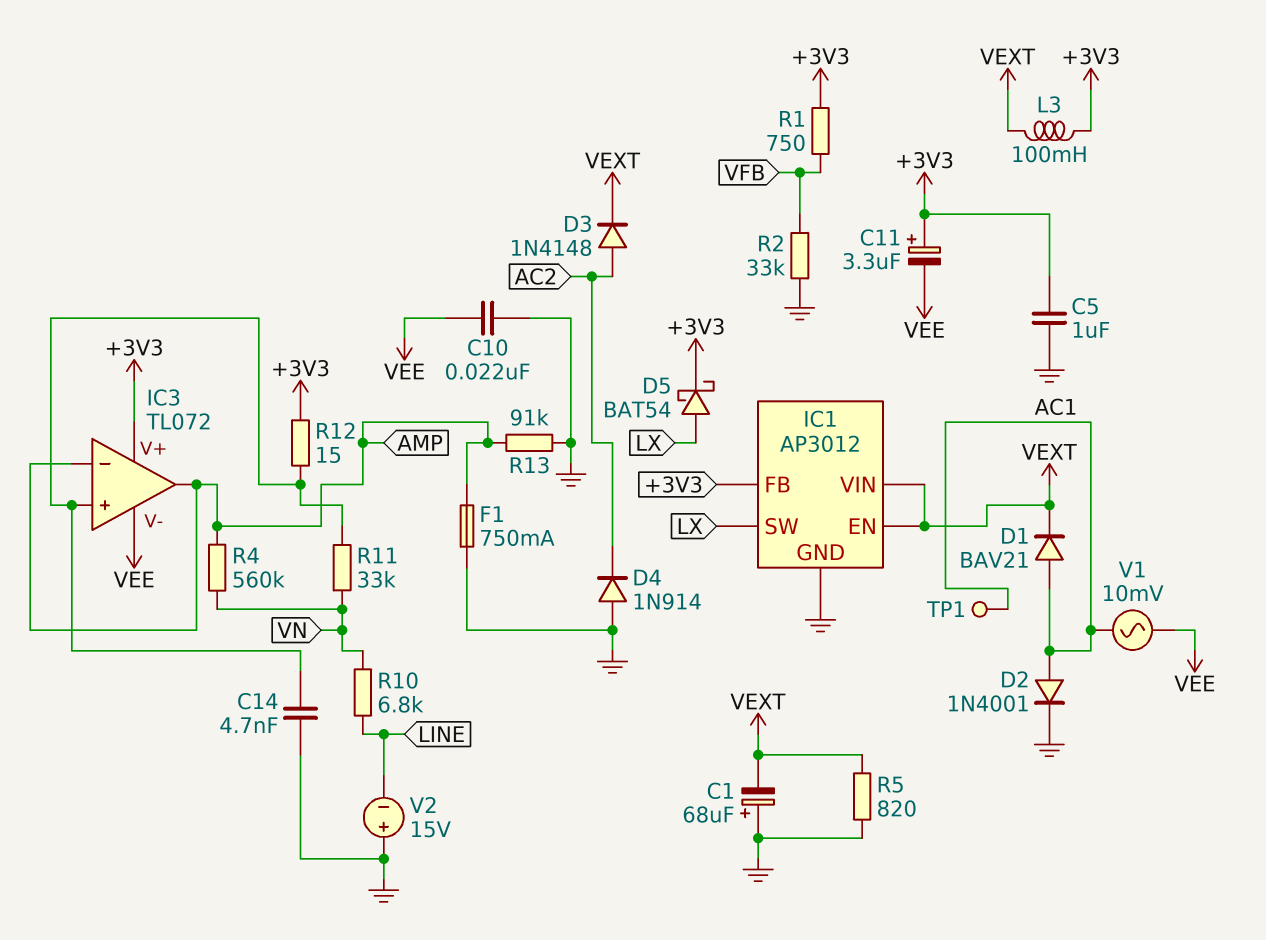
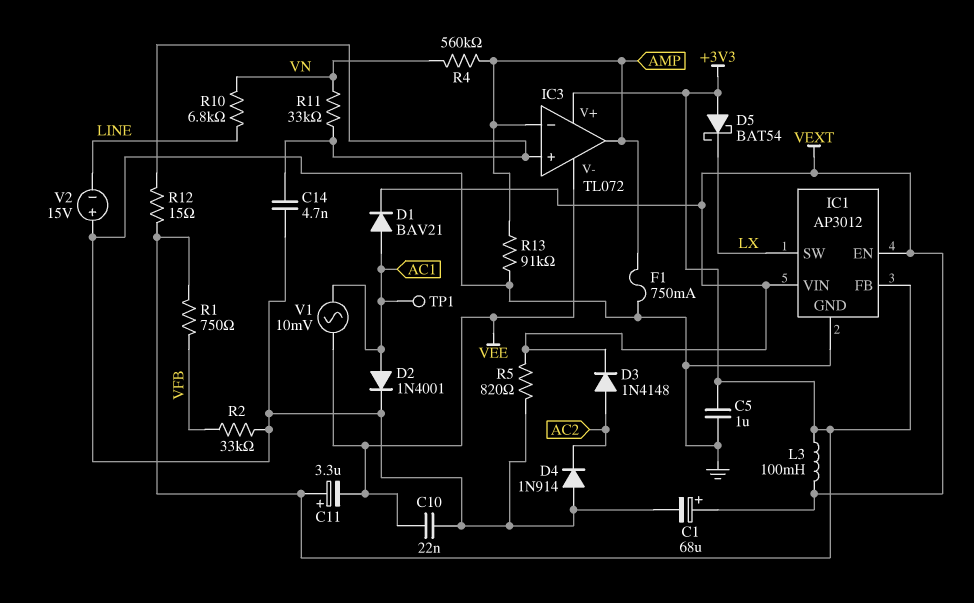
C1: 68uF (plus GND, minus VEXT) -> 68uF (plus VEXT, minus GND)
D5: schottky BAT54 (A LX, K +3V3) -> schottky BAT54 (A +3V3, K LX)

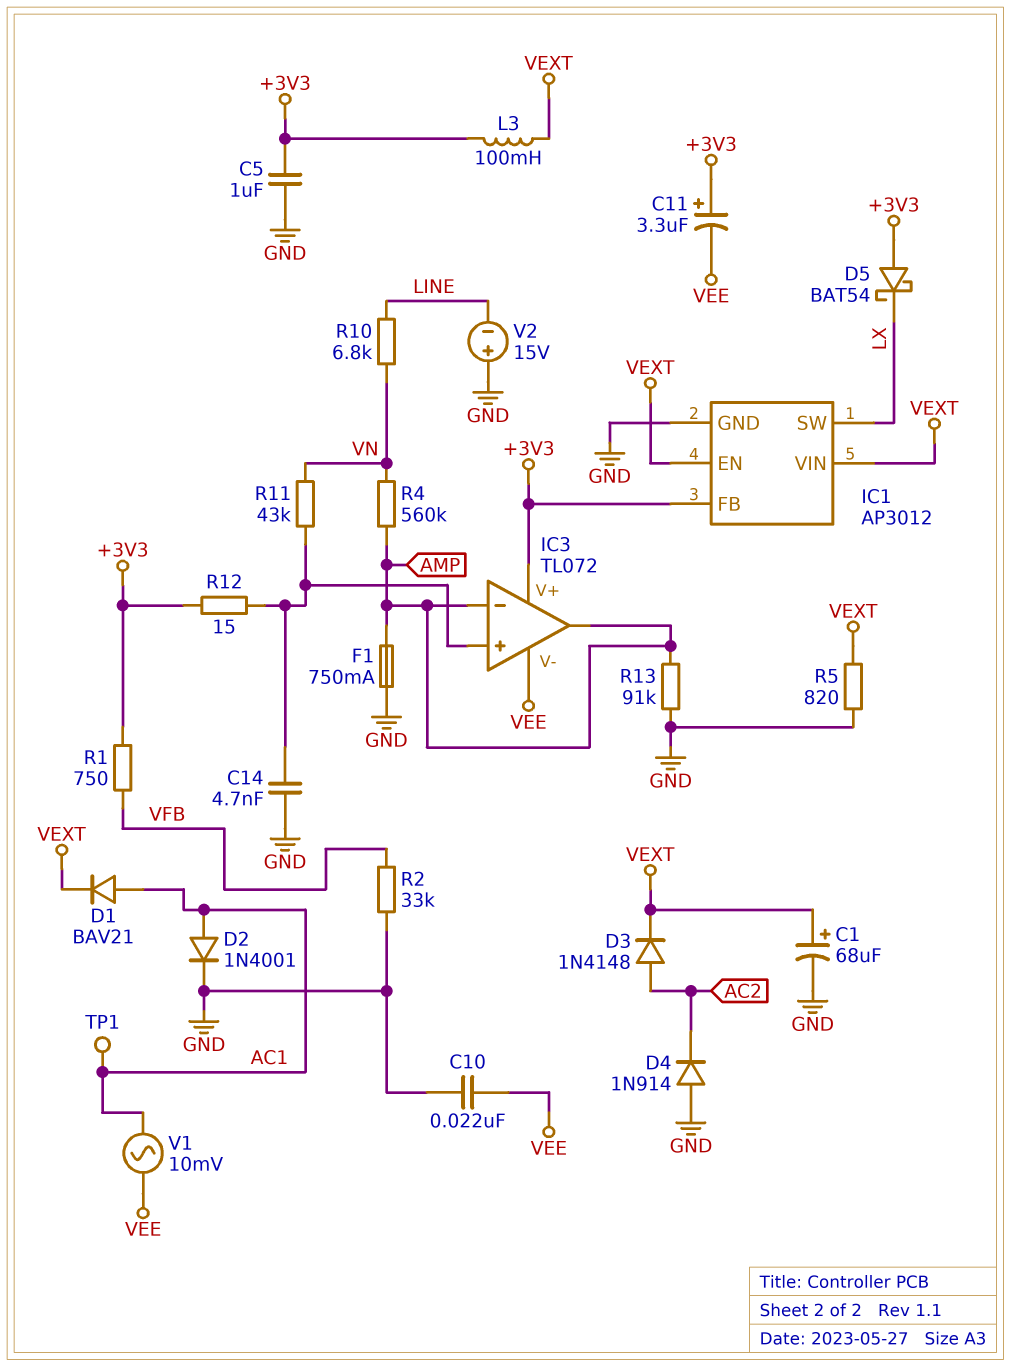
R11: 33k (IC3/in+, VN) -> 43k (IC3/in+, VN)

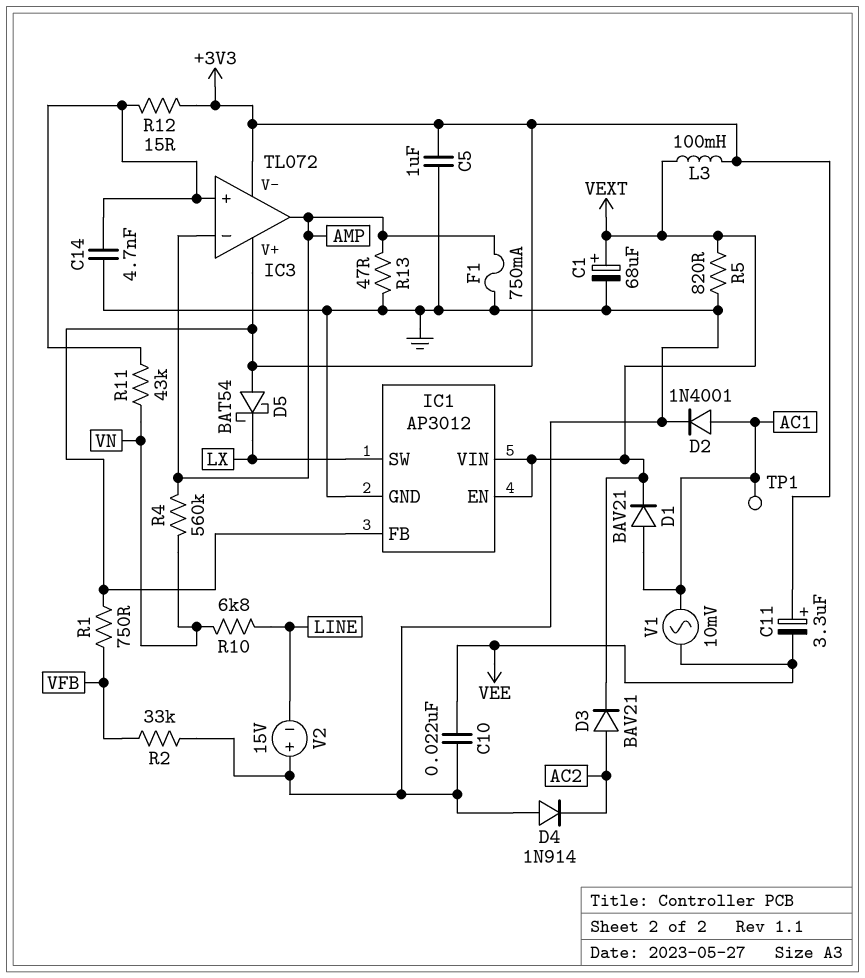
D3: diode 1N4148 (A AC2, K VEXT) -> diode BAV21 (A AC2, K VEXT)
IC3 pin V-: VEE -> +3V3
R13: 91k (AMP, GND) -> 47 (AMP, GND)

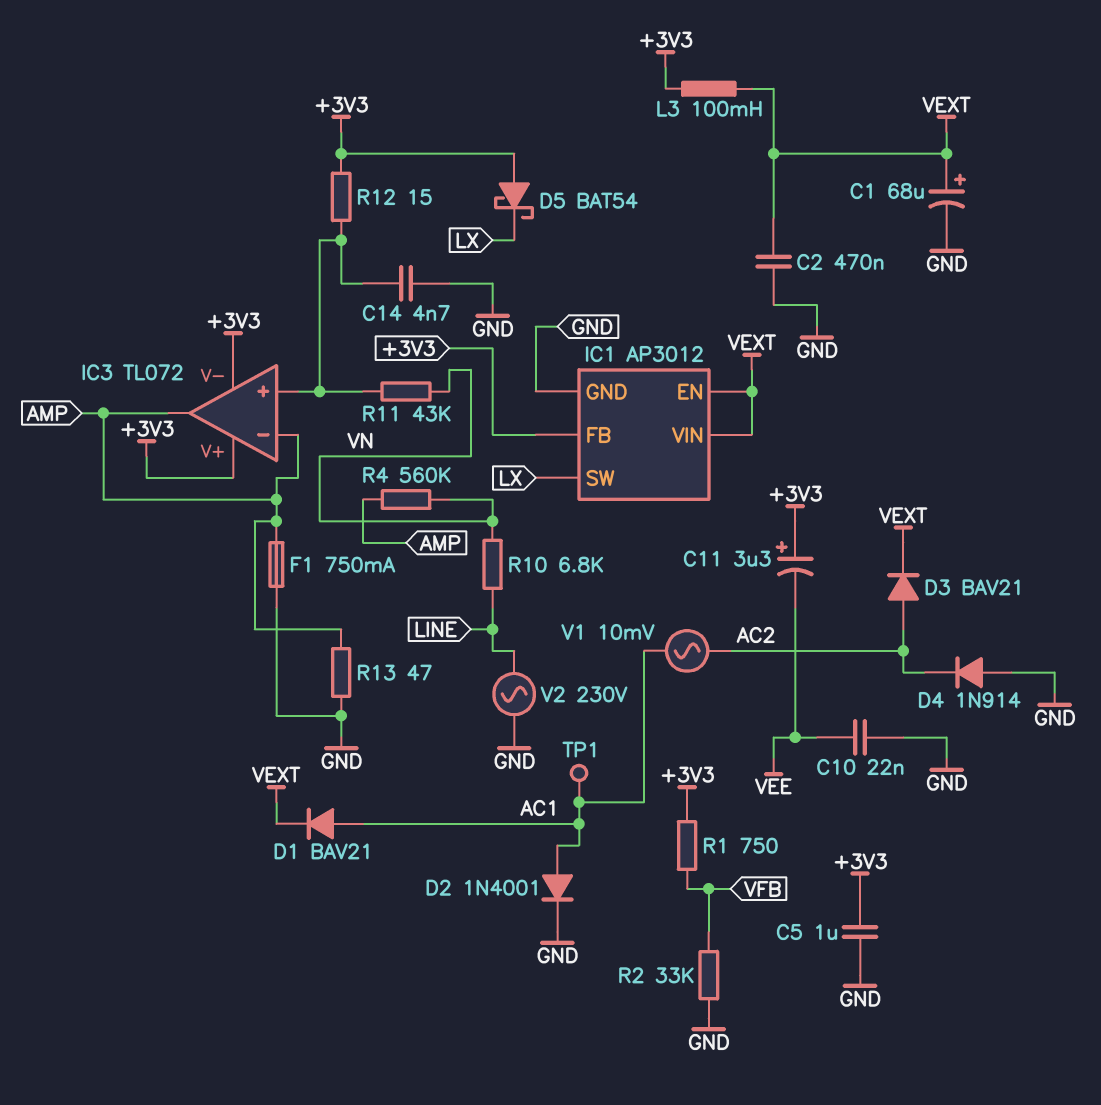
C2: none -> 470nF (GND, VEXT)
R5: 820 (GND, VEXT) -> none
V1: AC 10mV (AC1, VEE) -> AC 10mV (AC1, AC2)
V2: 15V (plus GND, minus LINE) -> AC 230V (GND, LINE)

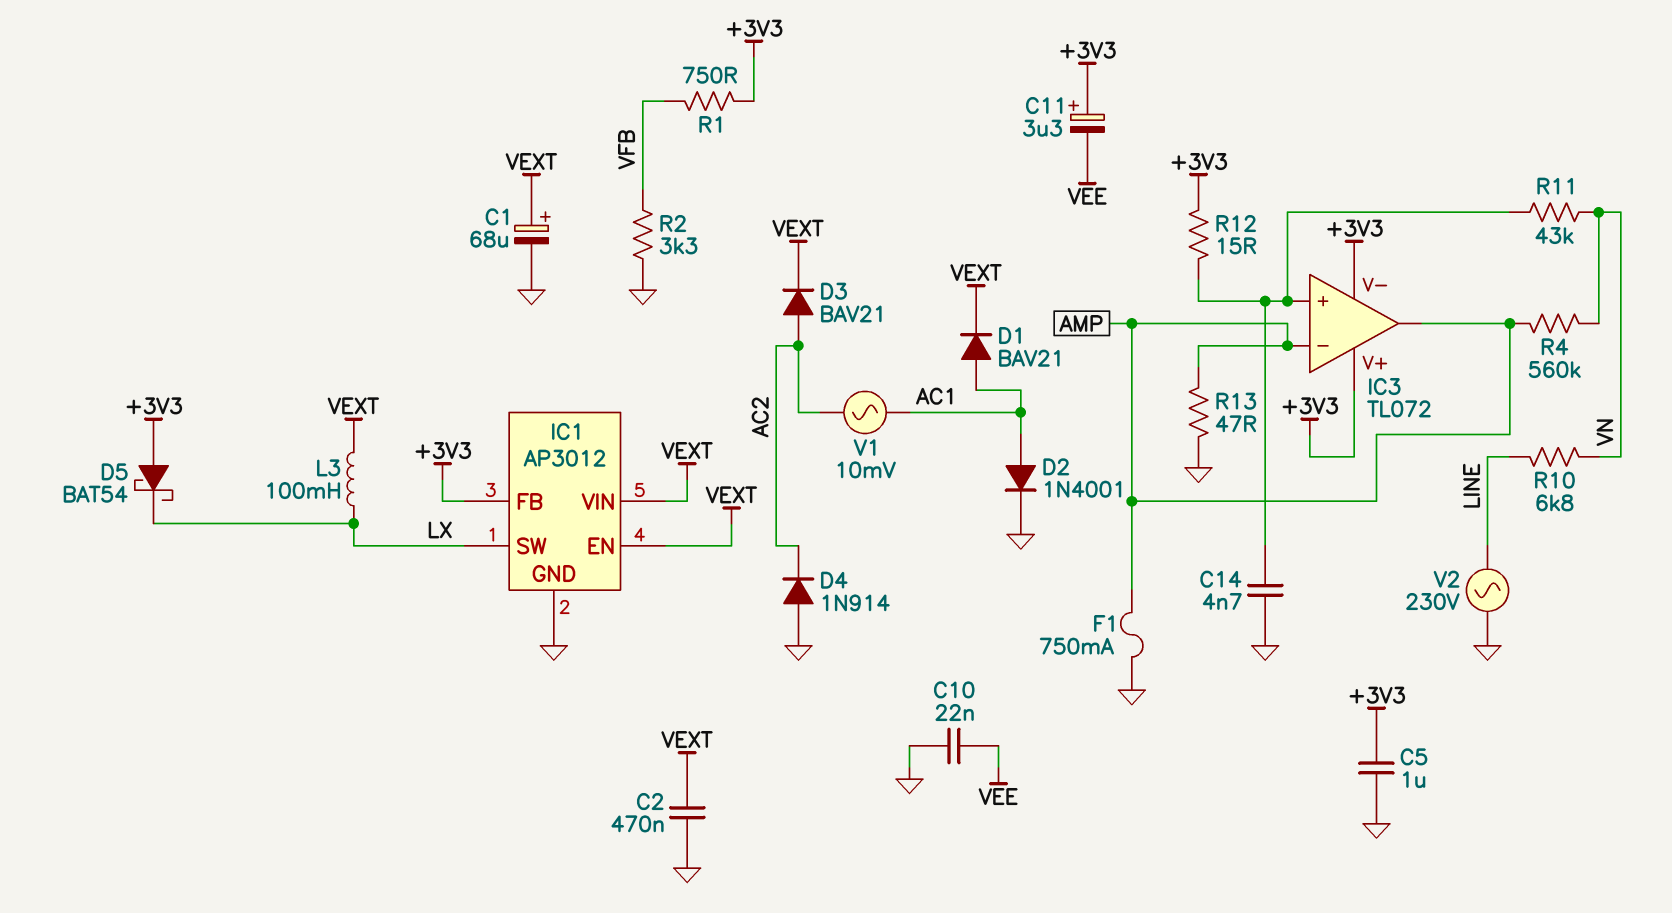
L3: 100mH (+3V3, VEXT) -> 100mH (LX, VEXT)
R2: 33k (GND, VFB) -> 3.3k (GND, VFB)
TP1: test point (AC1) -> none

